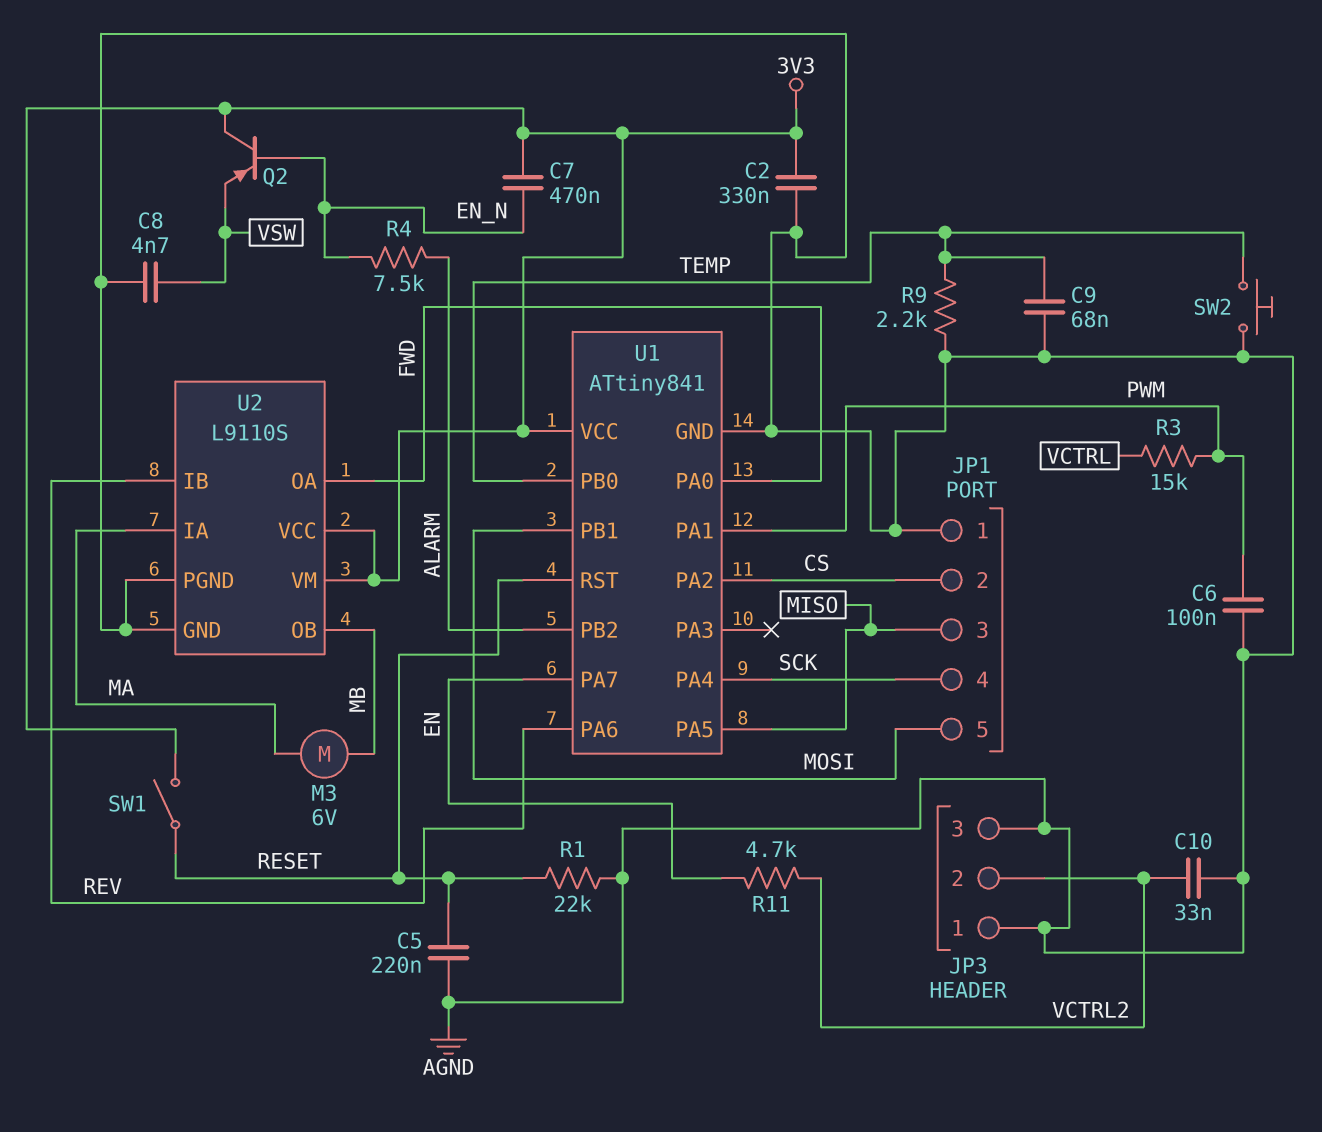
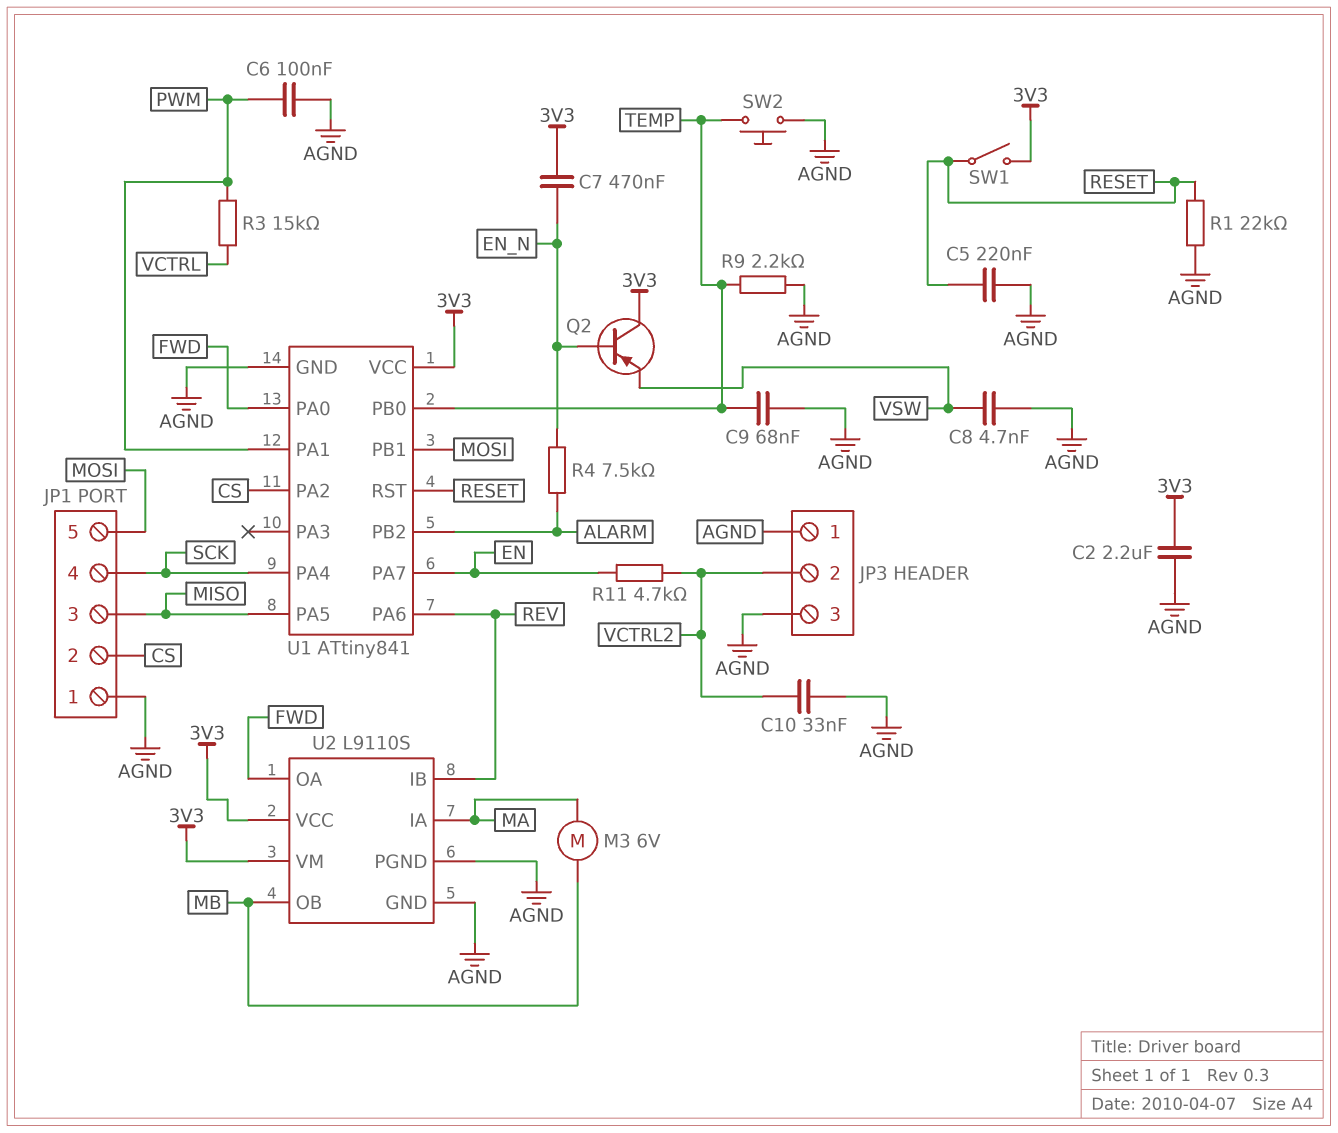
C2: 330nF (3V3, AGND) -> 2.2uF (3V3, AGND)

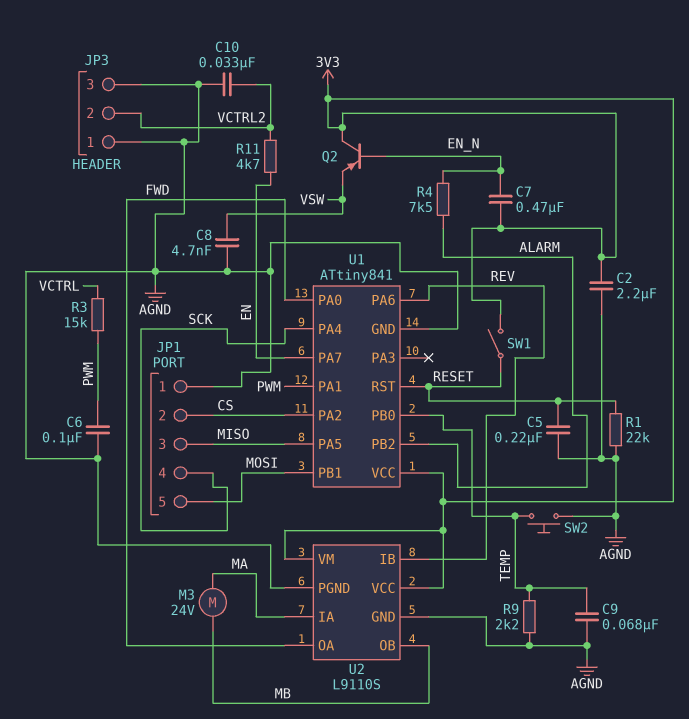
M3: motor 6V (MA, MB) -> motor 24V (MA, MB)

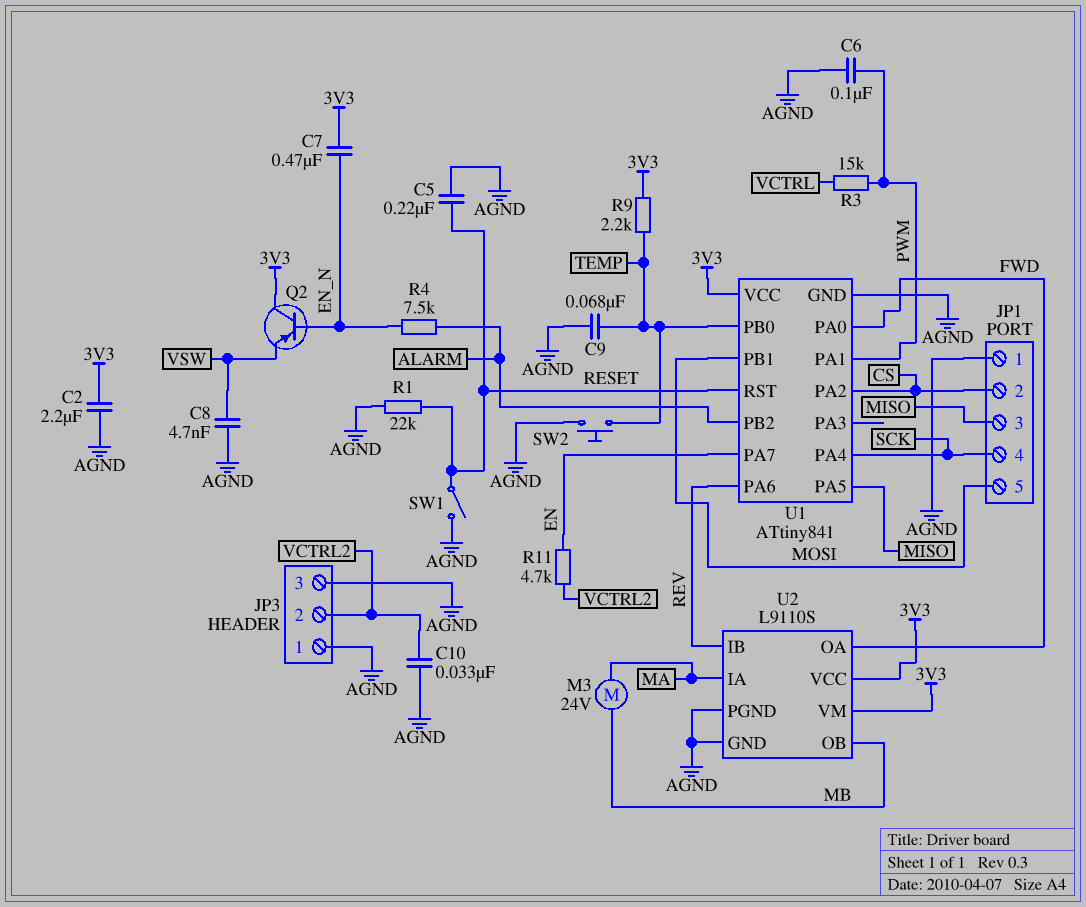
R9: 2.2k (AGND, TEMP) -> 2.2k (3V3, TEMP)
SW1: switch (3V3, RESET) -> switch (AGND, RESET)

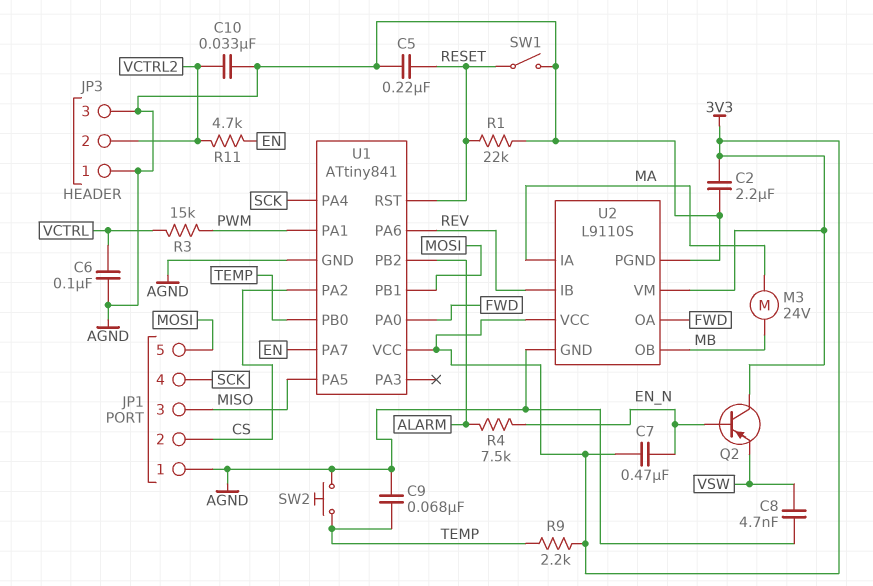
C6: 100nF (AGND, PWM) -> 100nF (AGND, VCTRL)

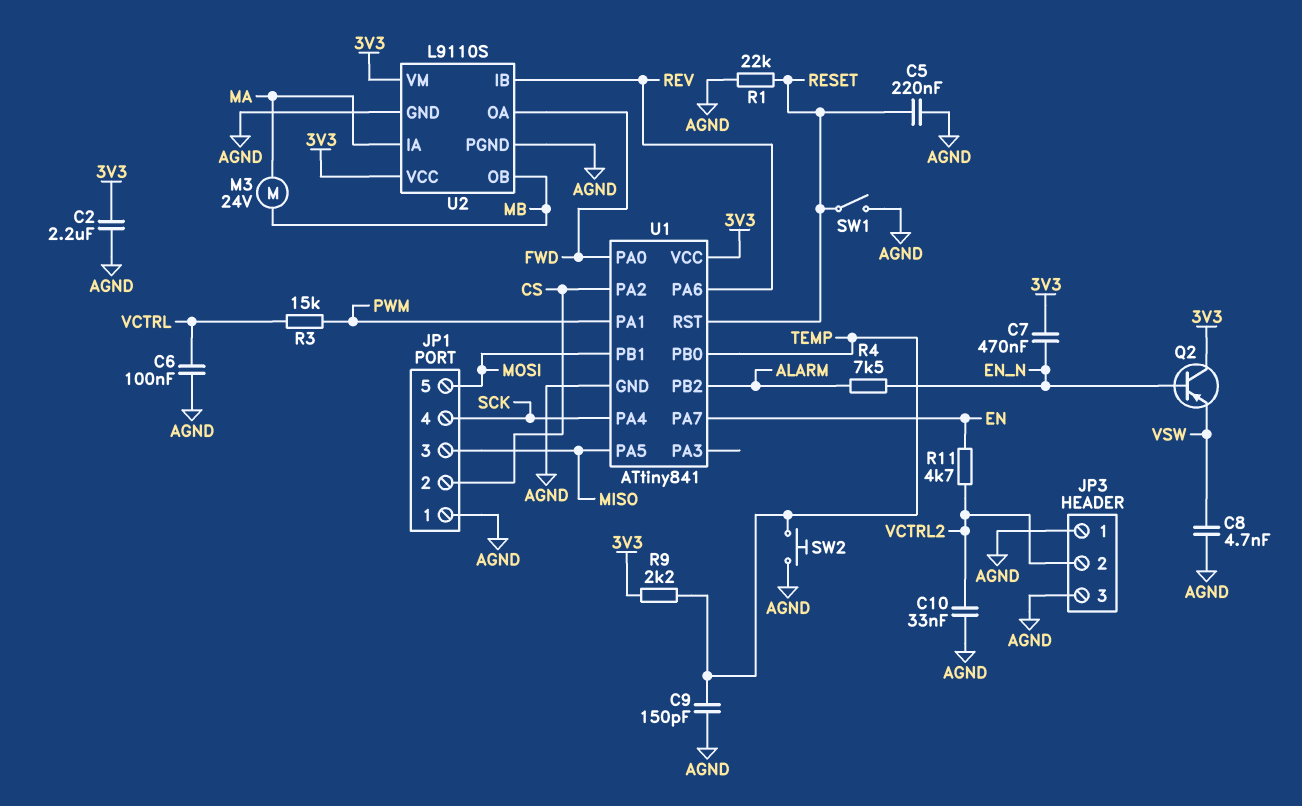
C9: 68nF (AGND, TEMP) -> 150pF (AGND, TEMP)

